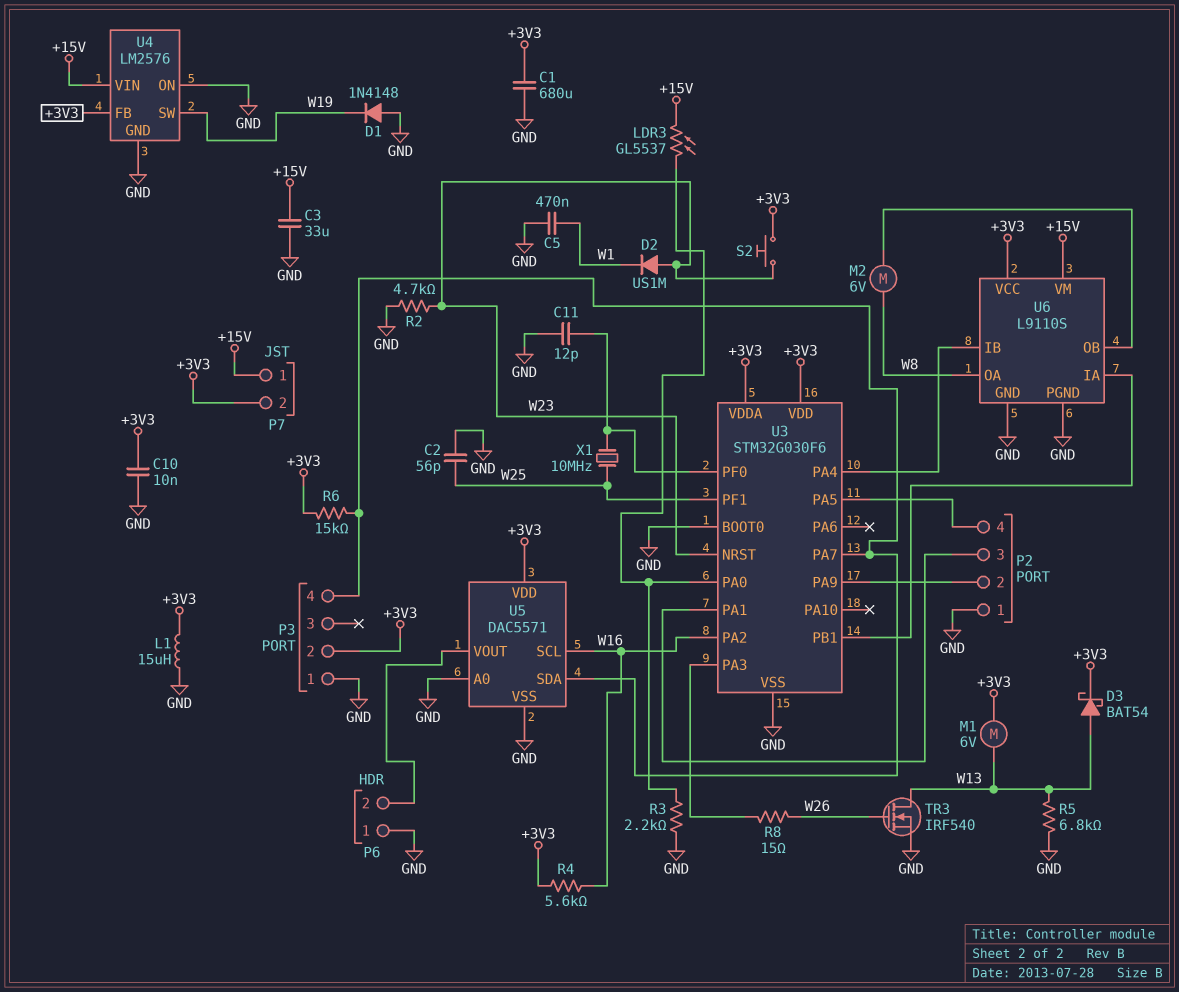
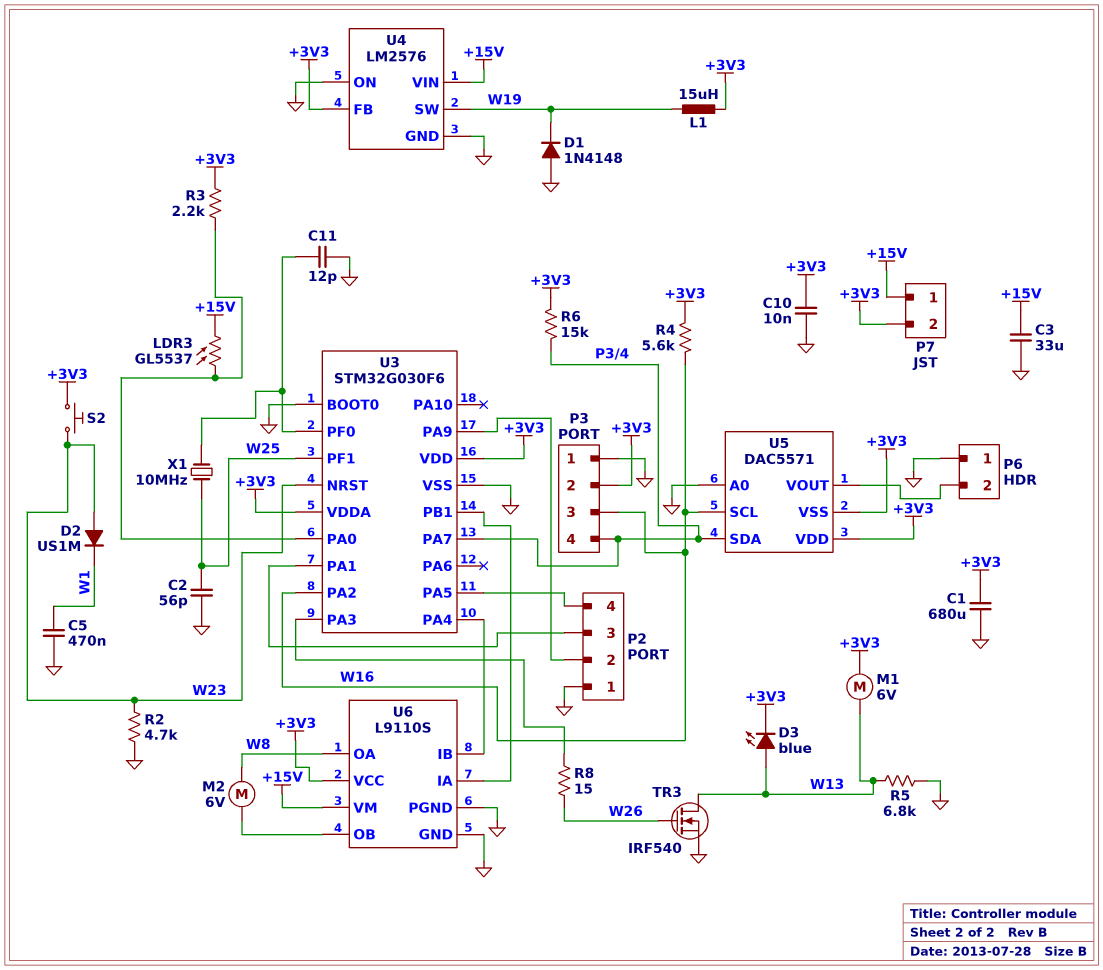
D3: schottky BAT54 (A W13, K +3V3) -> LED blue (A W13, K +3V3)
L1: 15uH (+3V3, GND) -> 15uH (+3V3, W19)
P3 pin 3: none -> W16
R3: 2.2k (GND, U3/PA0) -> 2.2k (+3V3, U3/PA0)
U5 pin VSS: GND -> +3V3

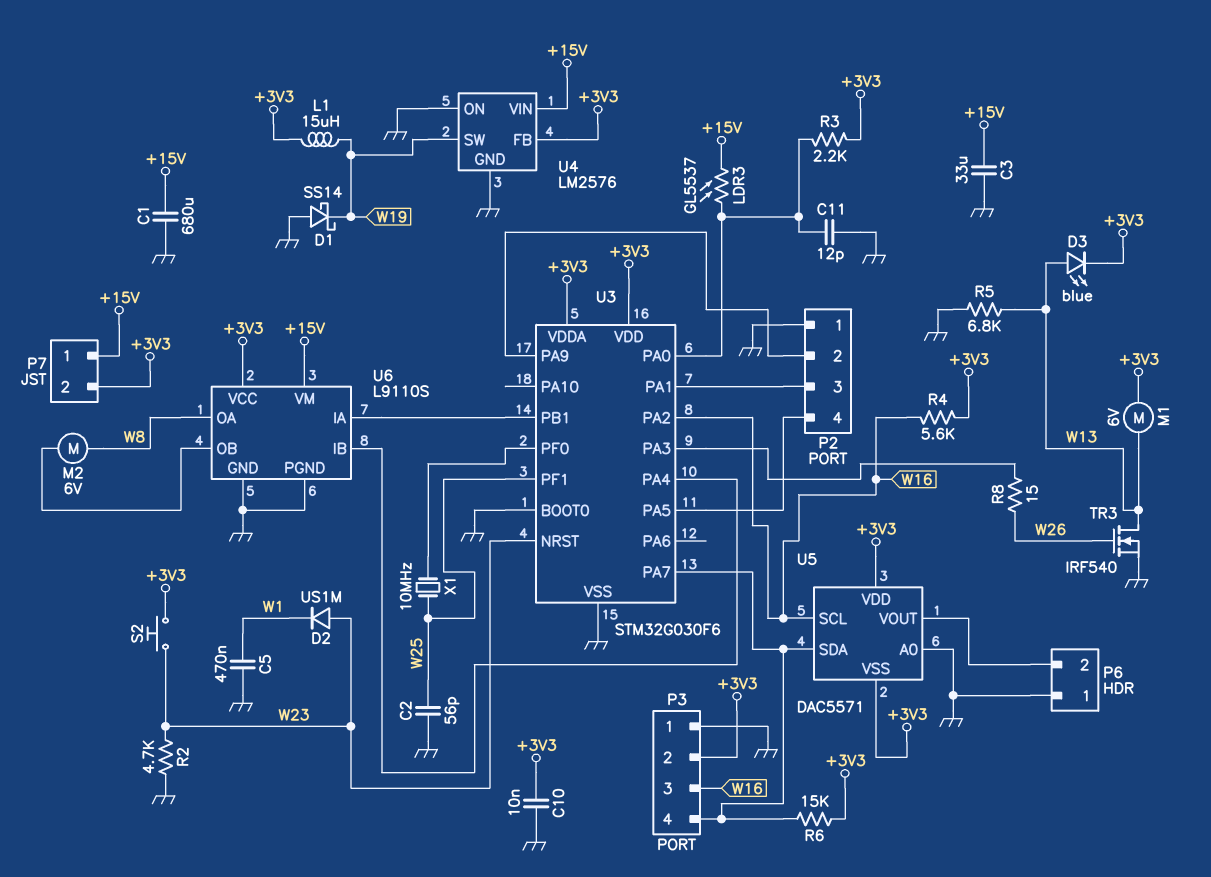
C1: 680uF (+3V3, GND) -> 680uF (+15V, GND)
C11: 12pF (GND, U3/PF0) -> 12pF (GND, U3/PA0)
D1: diode 1N4148 (A GND, K W19) -> schottky SS14 (A GND, K W19)

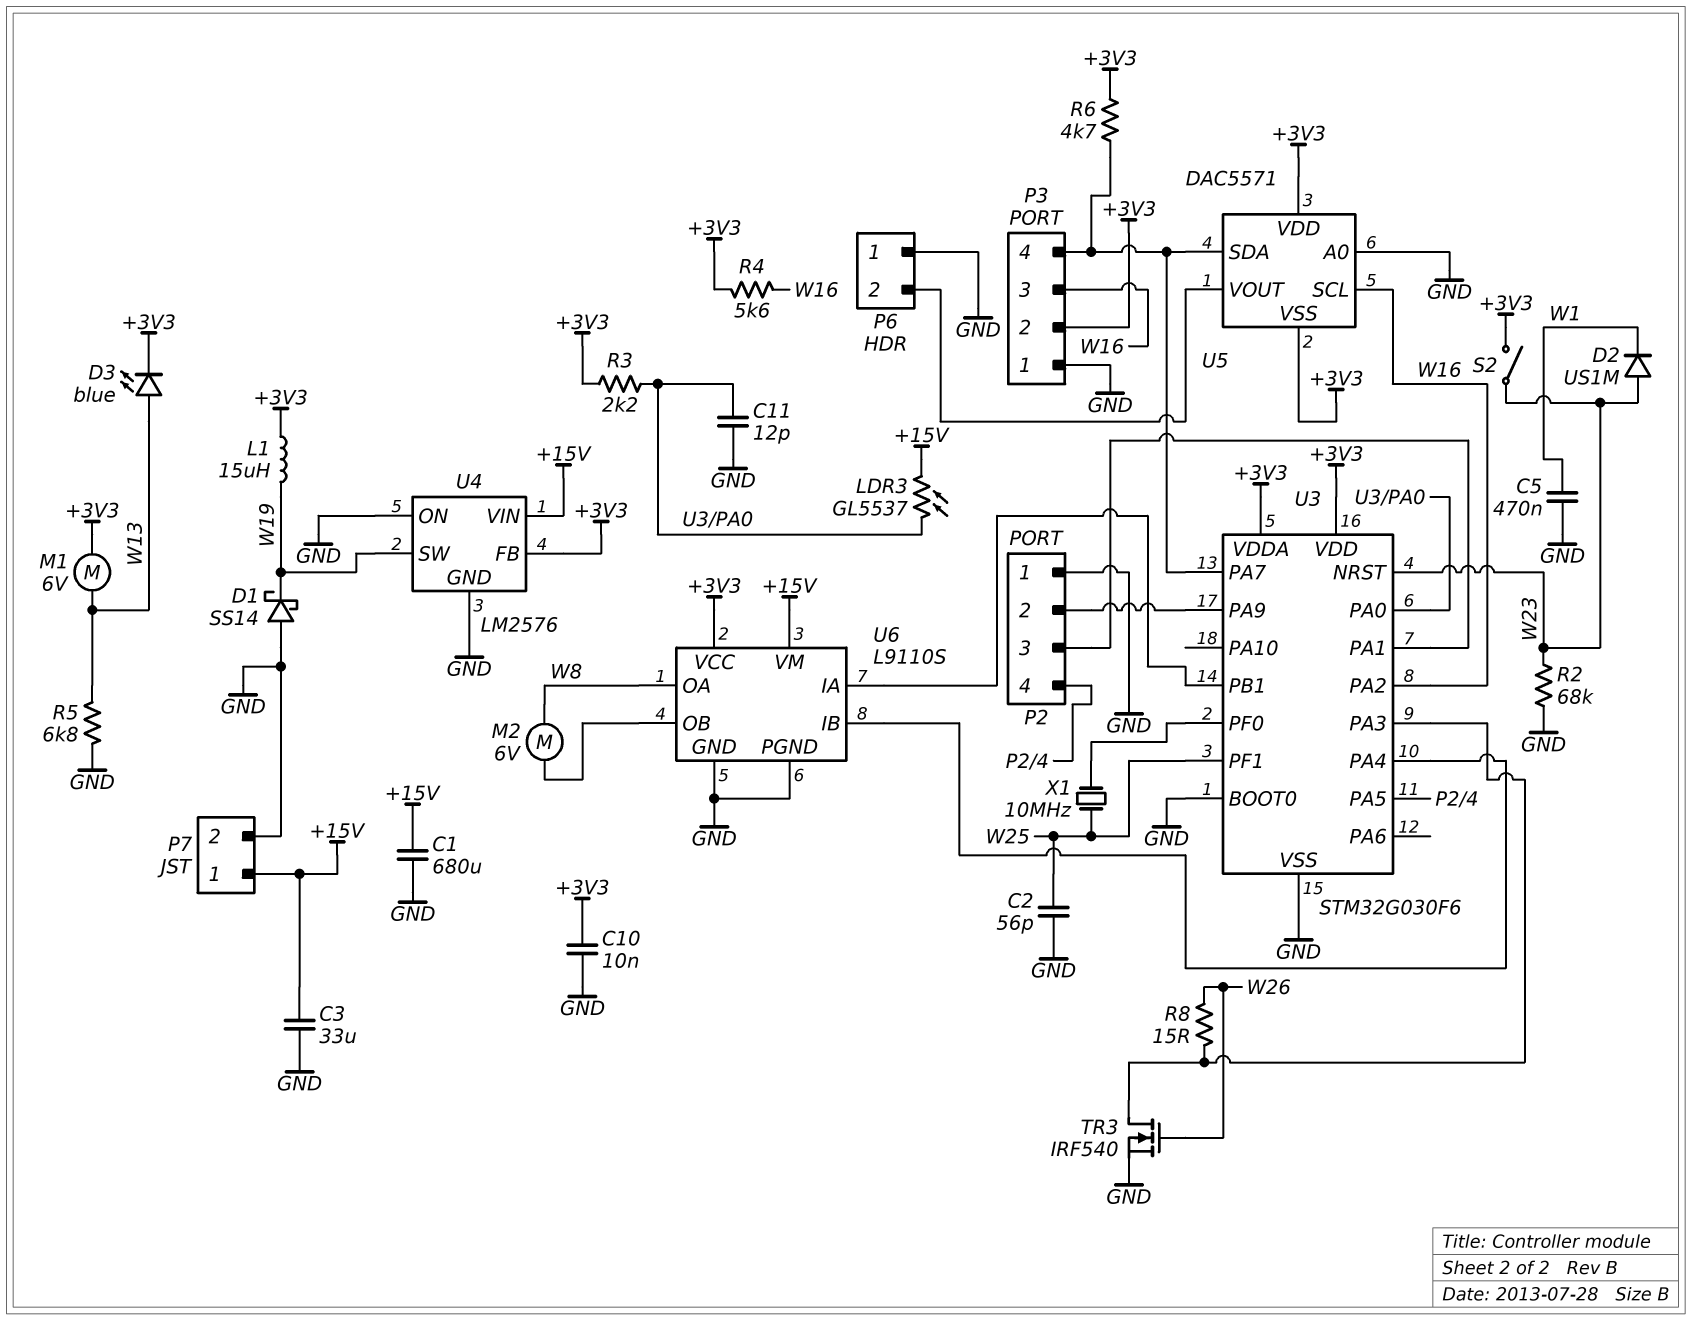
P7 pin 2: +3V3 -> GND
R2: 4.7k (GND, W23) -> 68k (GND, W23)
R6: 15k (+3V3, P3/4) -> 4.7k (+3V3, P3/4)
S2: button (+3V3, W23) -> switch (+3V3, W23)
TR3: NMOS IRF540 (G W26, D W13, S GND) -> NMOS IRF540 (G W26, D U3/PA3, S GND)

